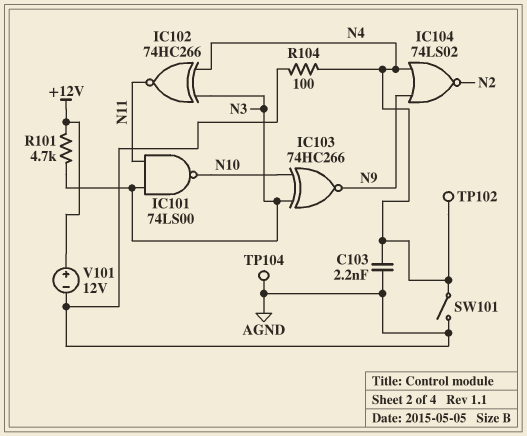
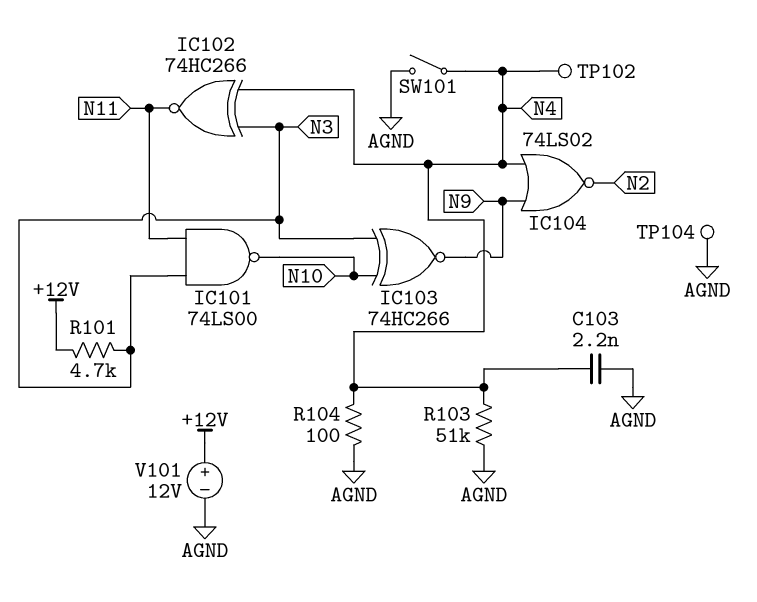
R103: none -> 51k (AGND, N4)

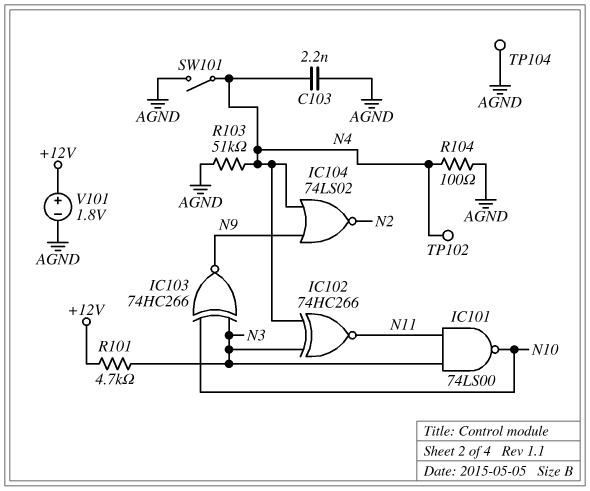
V101: 12V (plus +12V, minus AGND) -> 1.8V (plus +12V, minus AGND)

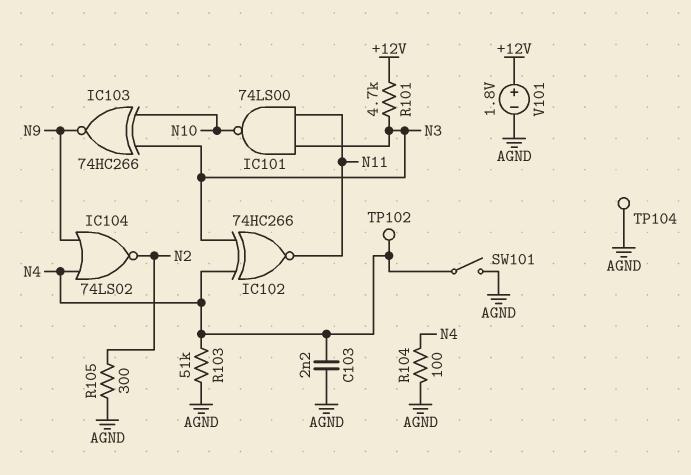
R105: none -> 300 (AGND, N2)

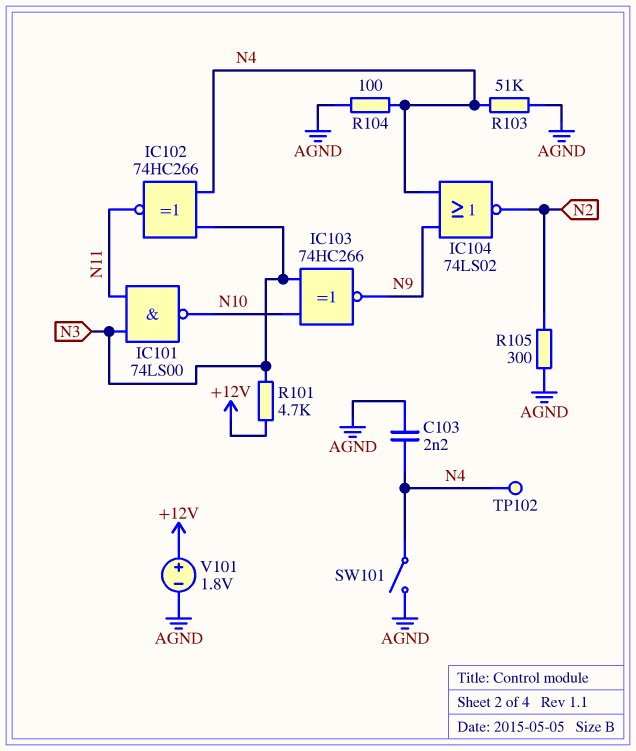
TP104: test point (AGND) -> none

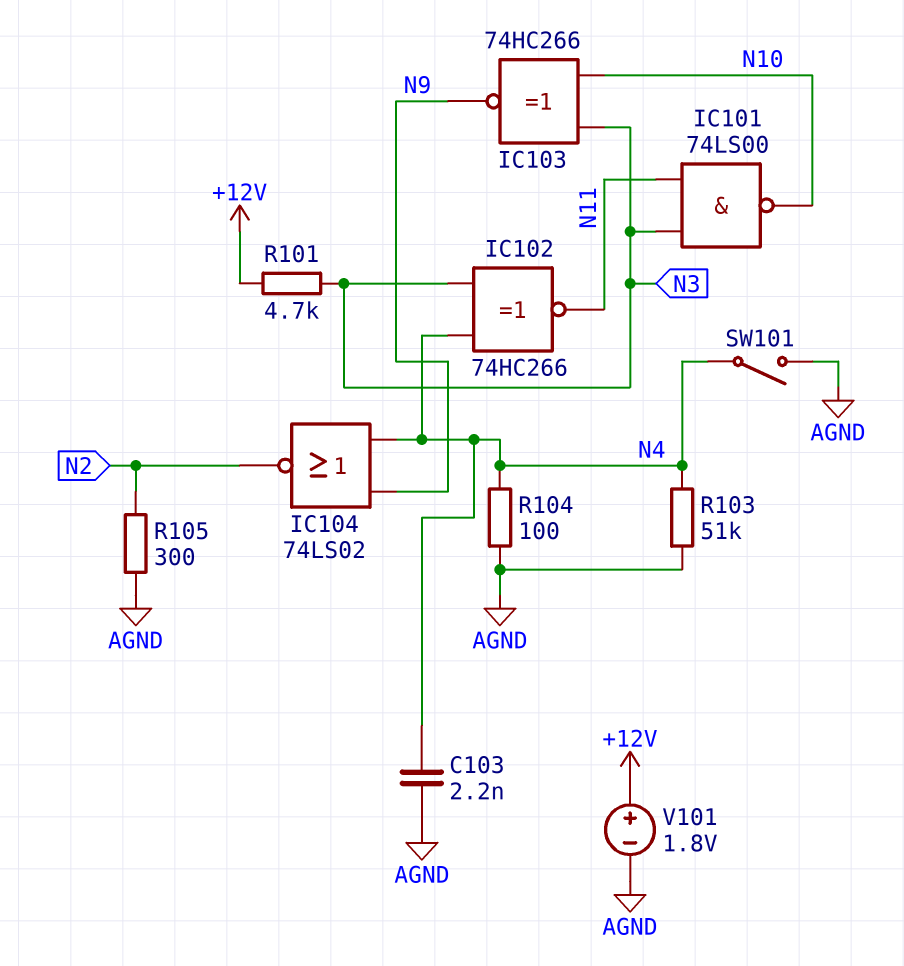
TP102: test point (N4) -> none

